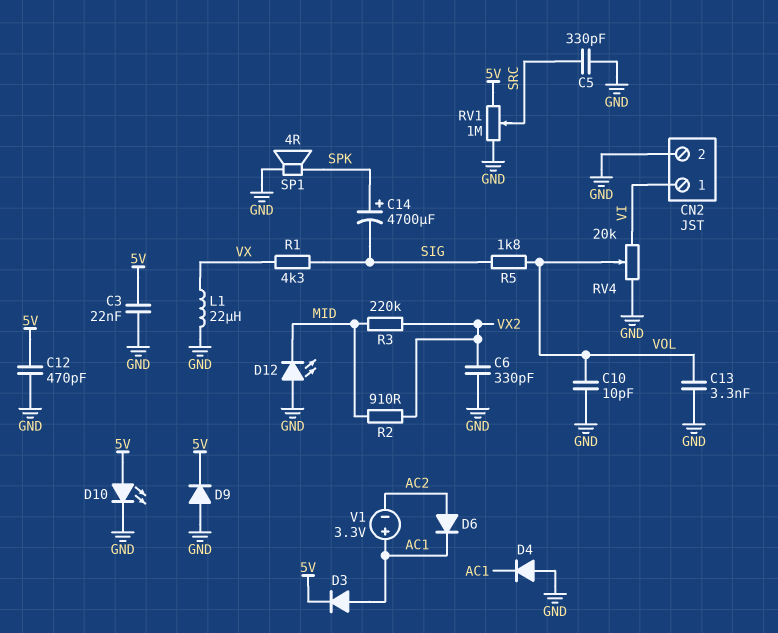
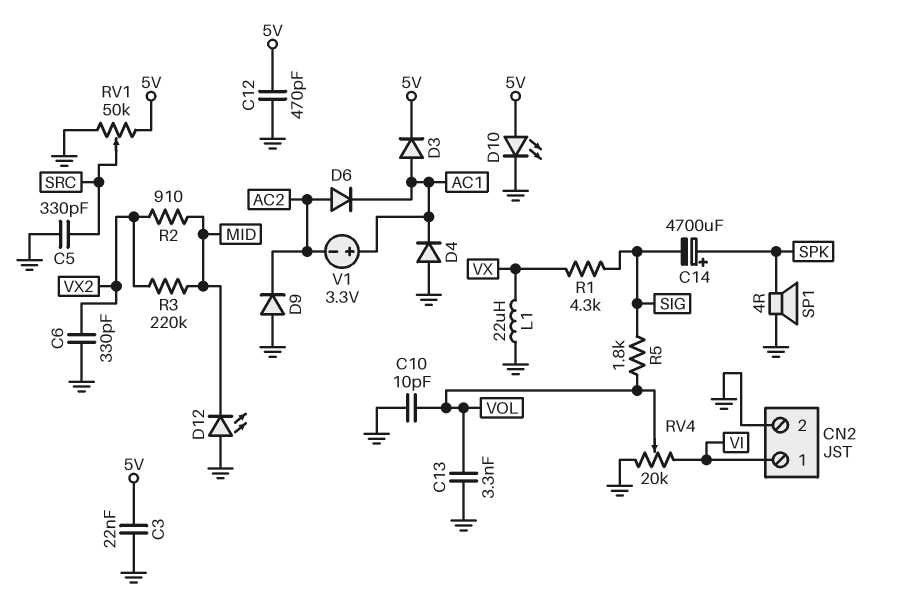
D9: diode (A GND, K 5V) -> diode (A GND, K AC2)
RV1: 1M (5V, GND, wiper SRC) -> 50k (5V, GND, wiper SRC)

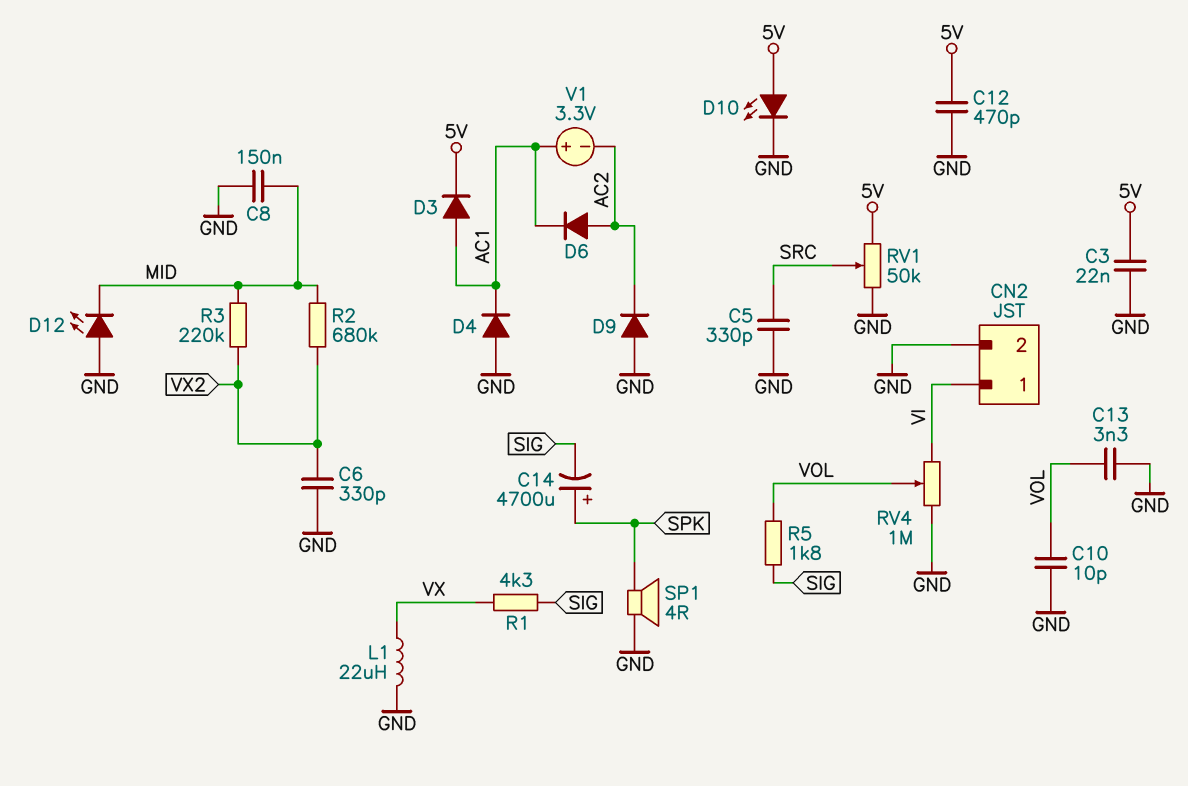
C8: none -> 150nF (GND, MID)
R2: 910 (MID, VX2) -> 680k (MID, VX2)
RV4: 20k (GND, VI, wiper VOL) -> 1M (GND, VI, wiper VOL)

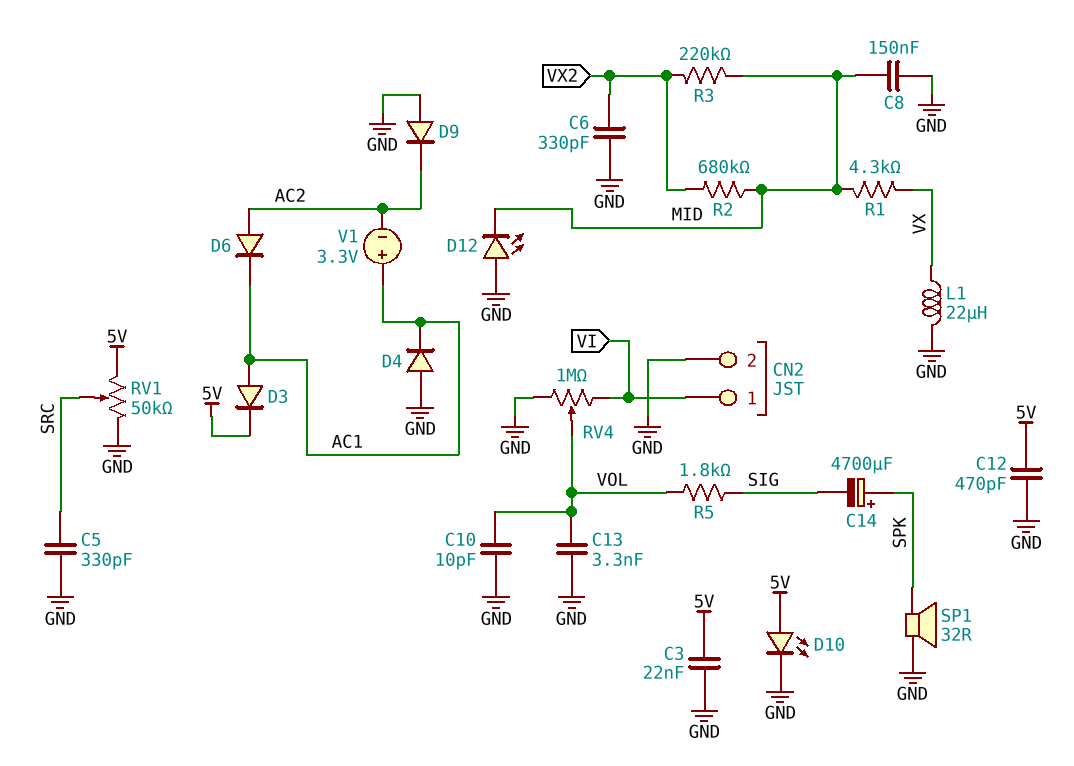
R1: 4.3k (SIG, VX) -> 4.3k (MID, VX)
SP1: speaker 4R (GND, SPK) -> speaker 32R (GND, SPK)

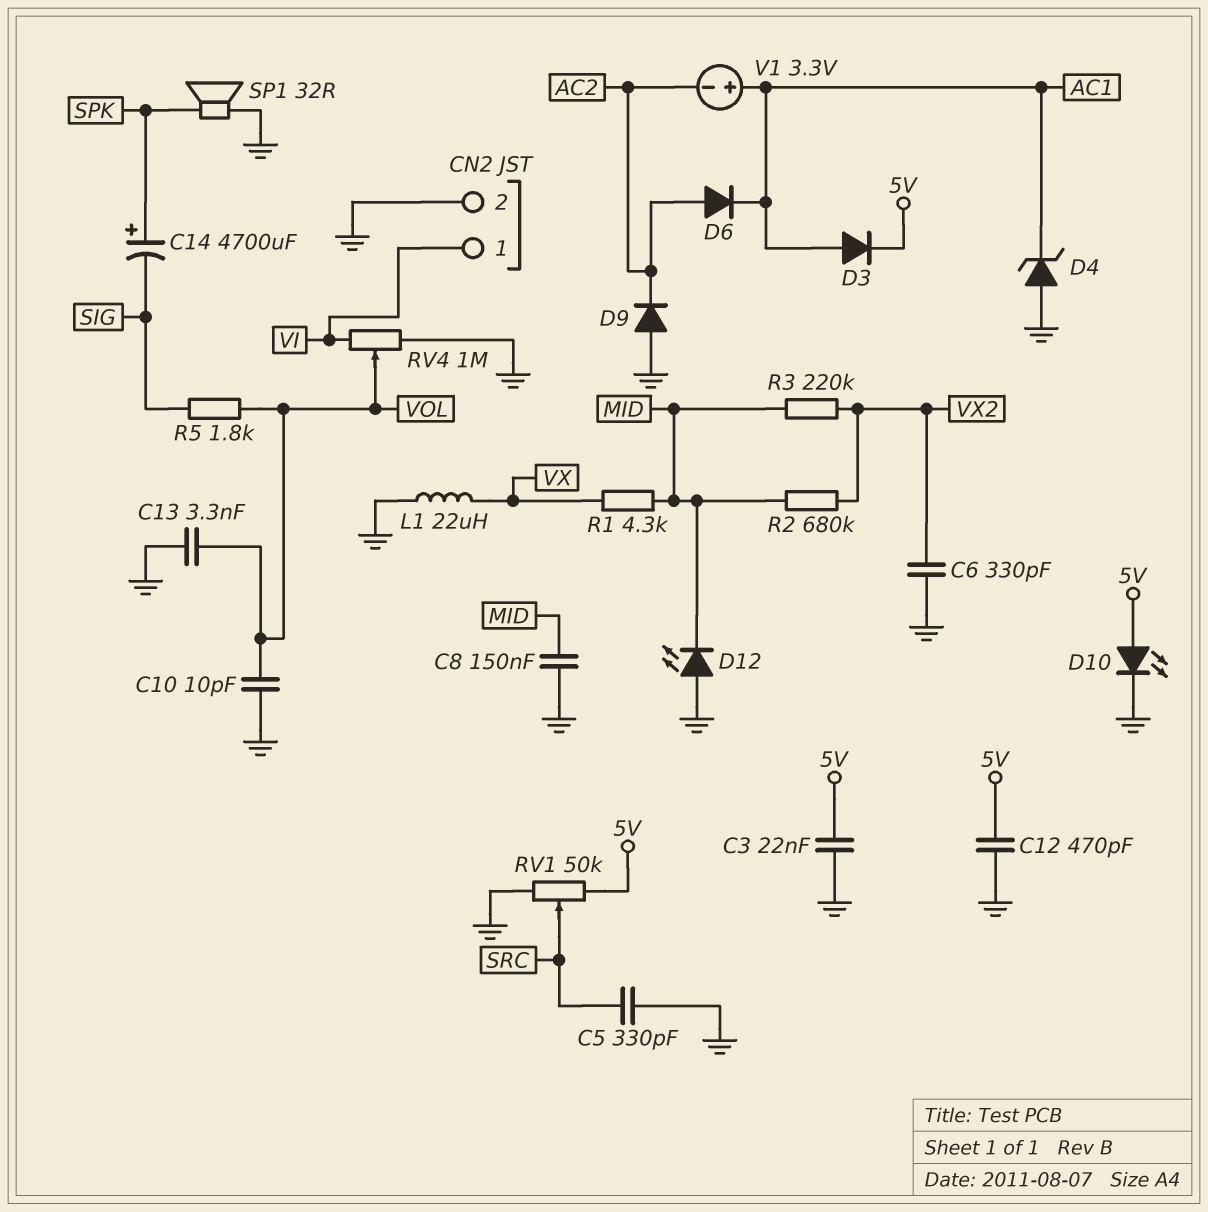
D4: diode (A GND, K AC1) -> zener (A GND, K AC1)

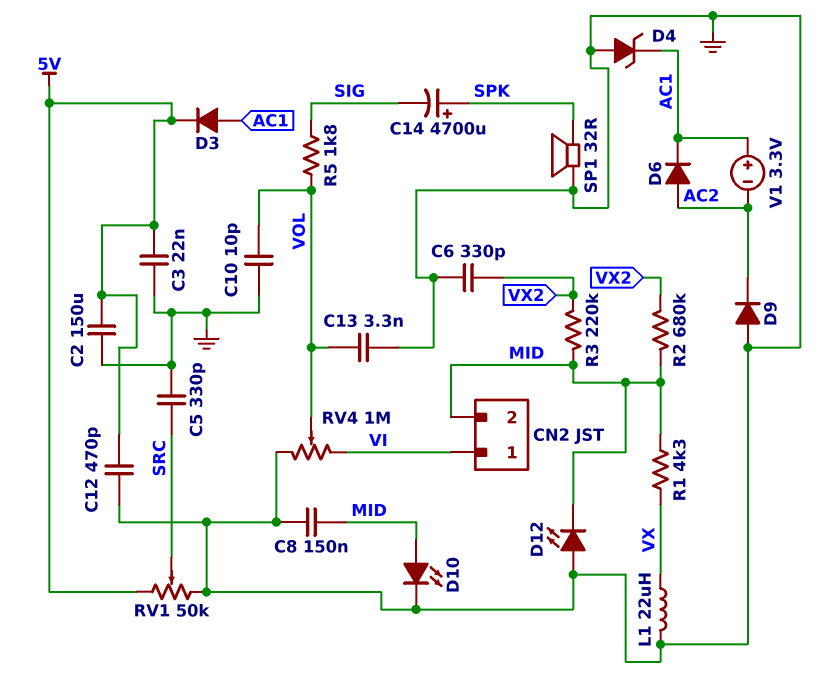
C2: none -> 150uF (5V, GND)
CN2 pin 2: GND -> MID
D10: LED (A 5V, K GND) -> LED (A MID, K GND)

